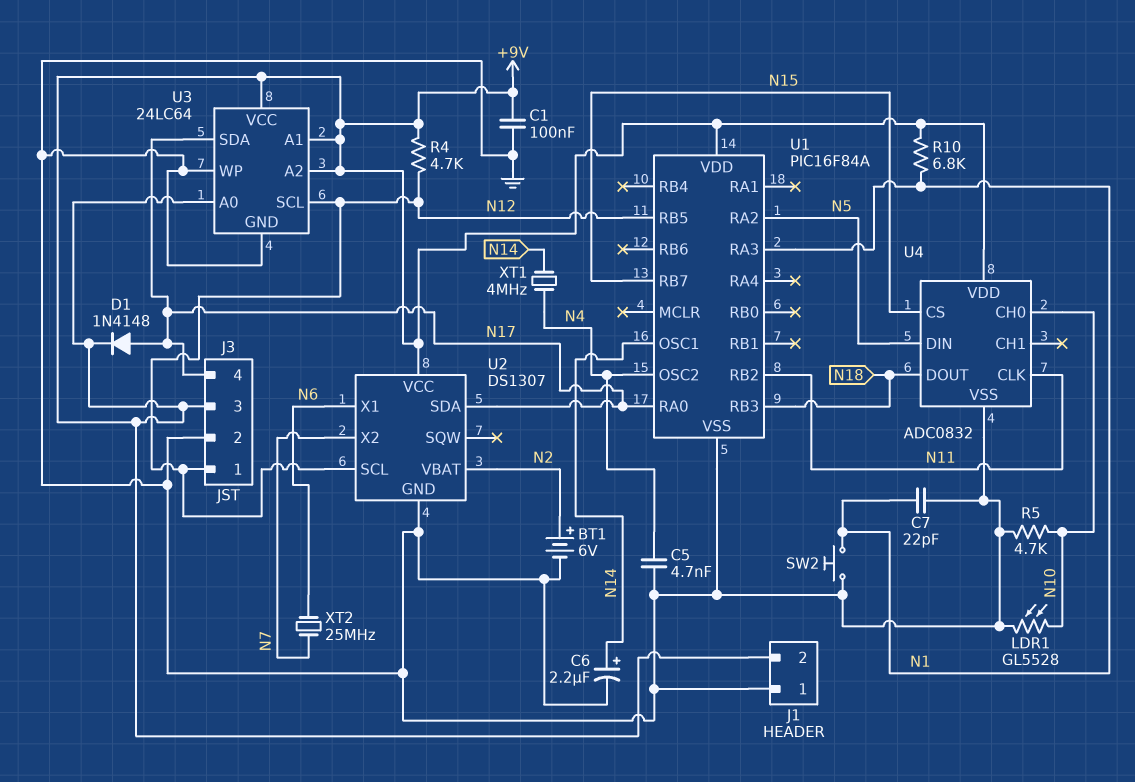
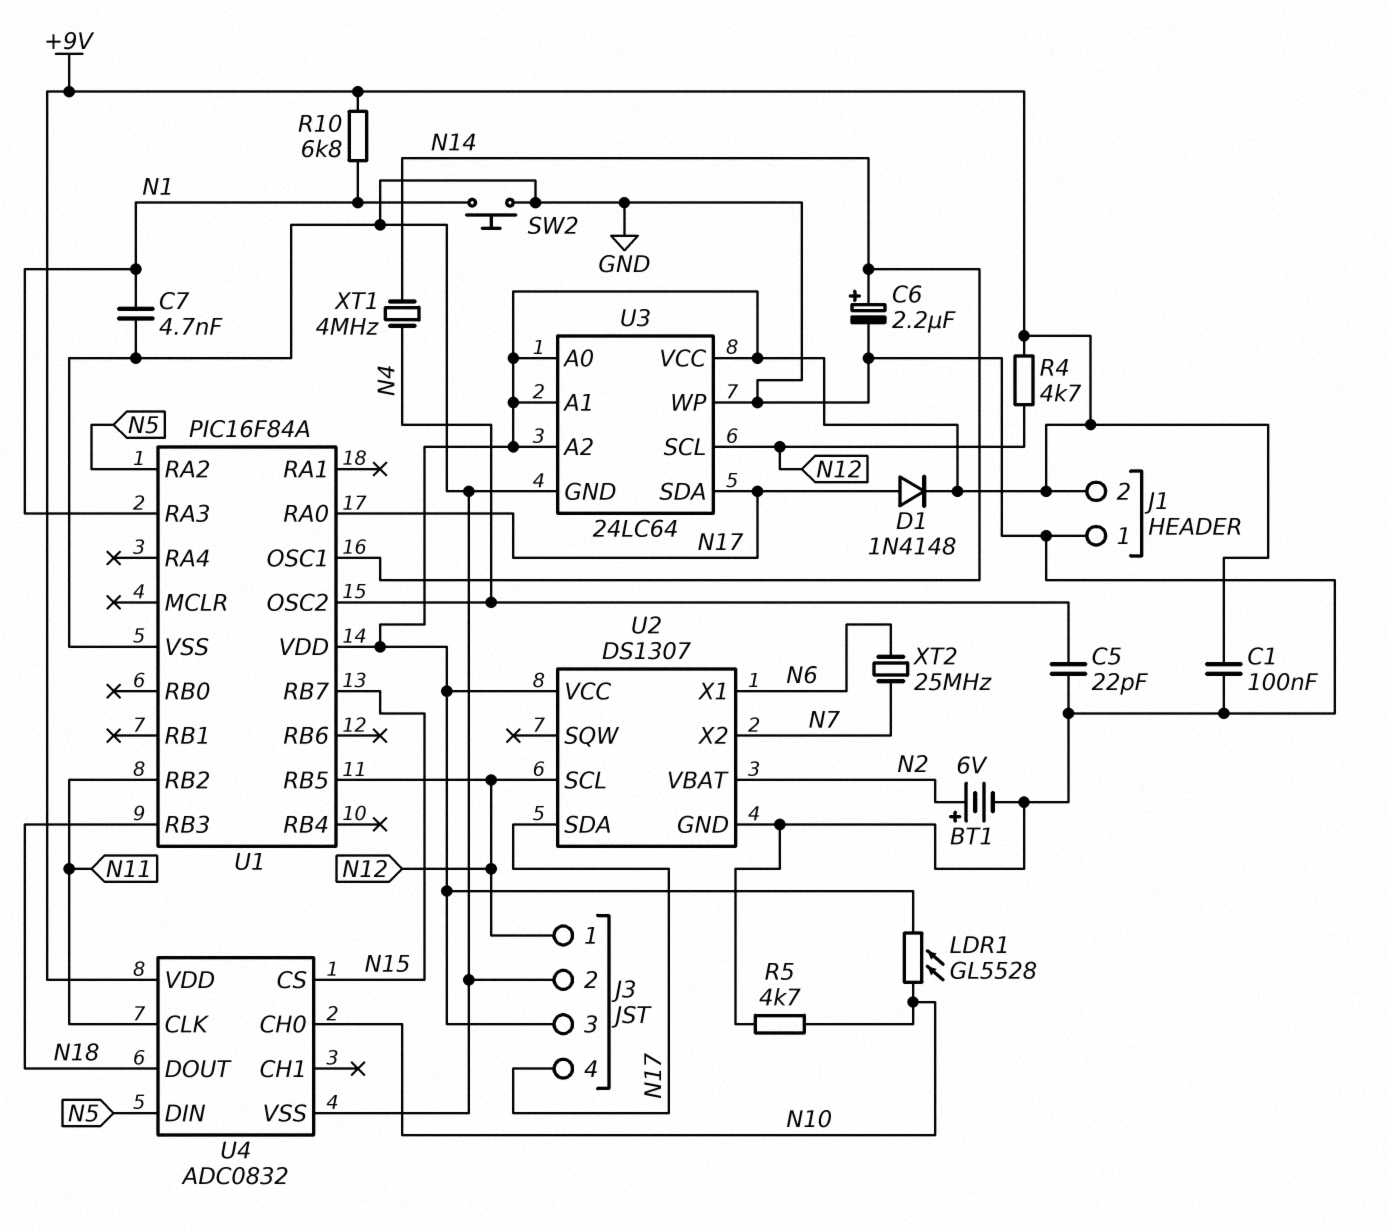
C5: 4.7nF (GND, N4) -> 22pF (GND, N4)
C7: 22pF (GND, N1) -> 4.7nF (GND, N1)
LDR1: GL5528 (GND, N10) -> GL5528 (+9V, N10)

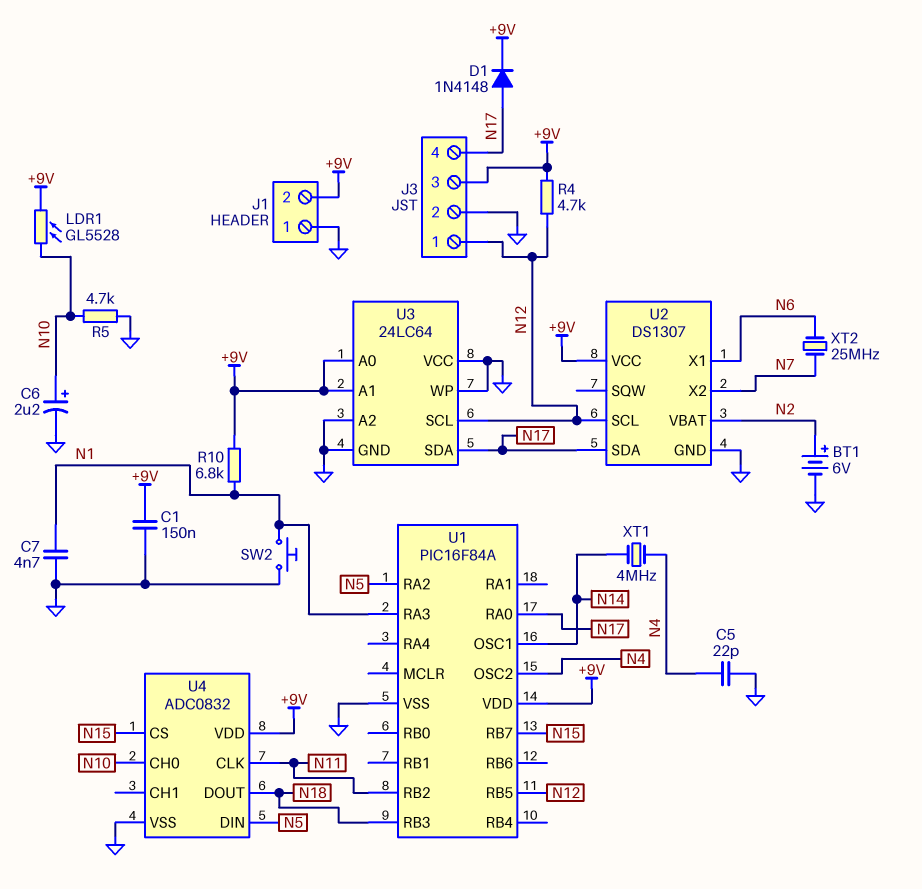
C1: 100nF (+9V, GND) -> 150nF (+9V, GND)
C6: 2.2uF (plus N14, minus GND) -> 2.2uF (plus N10, minus GND)
U3 pin A2: +9V -> GND
U3 pin VCC: +9V -> GND

